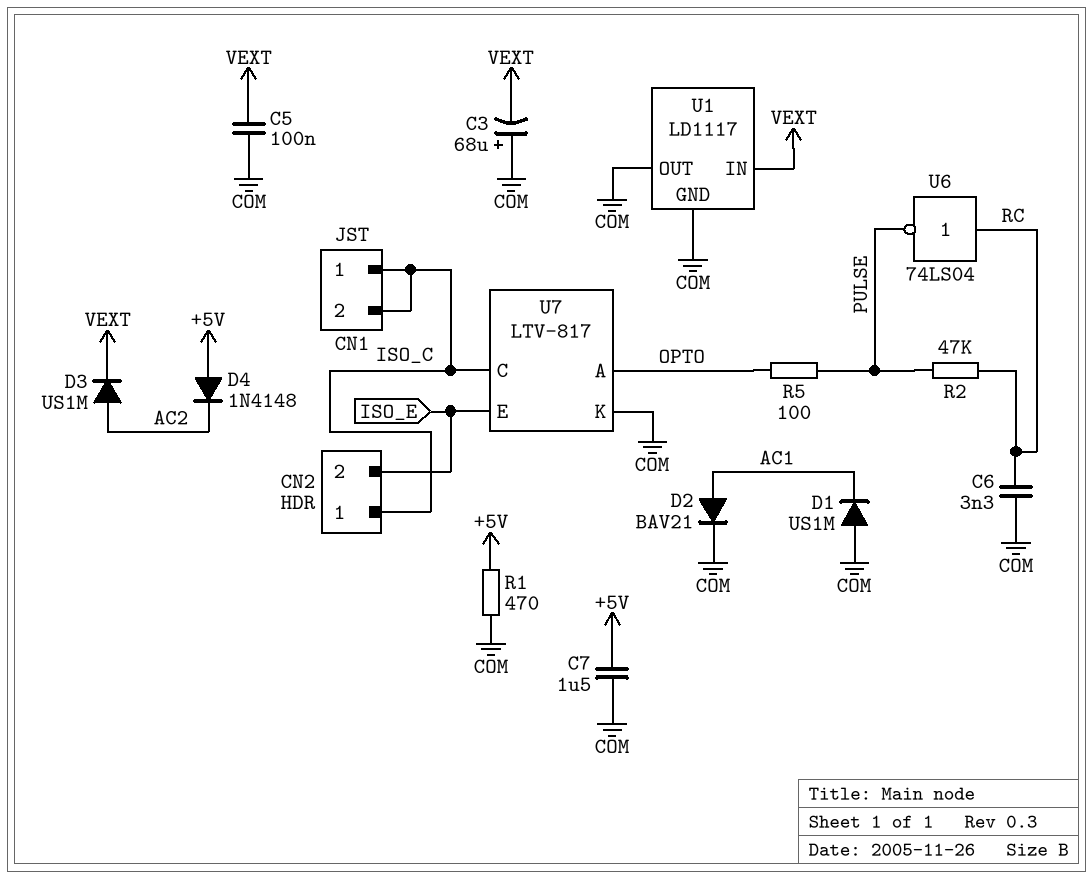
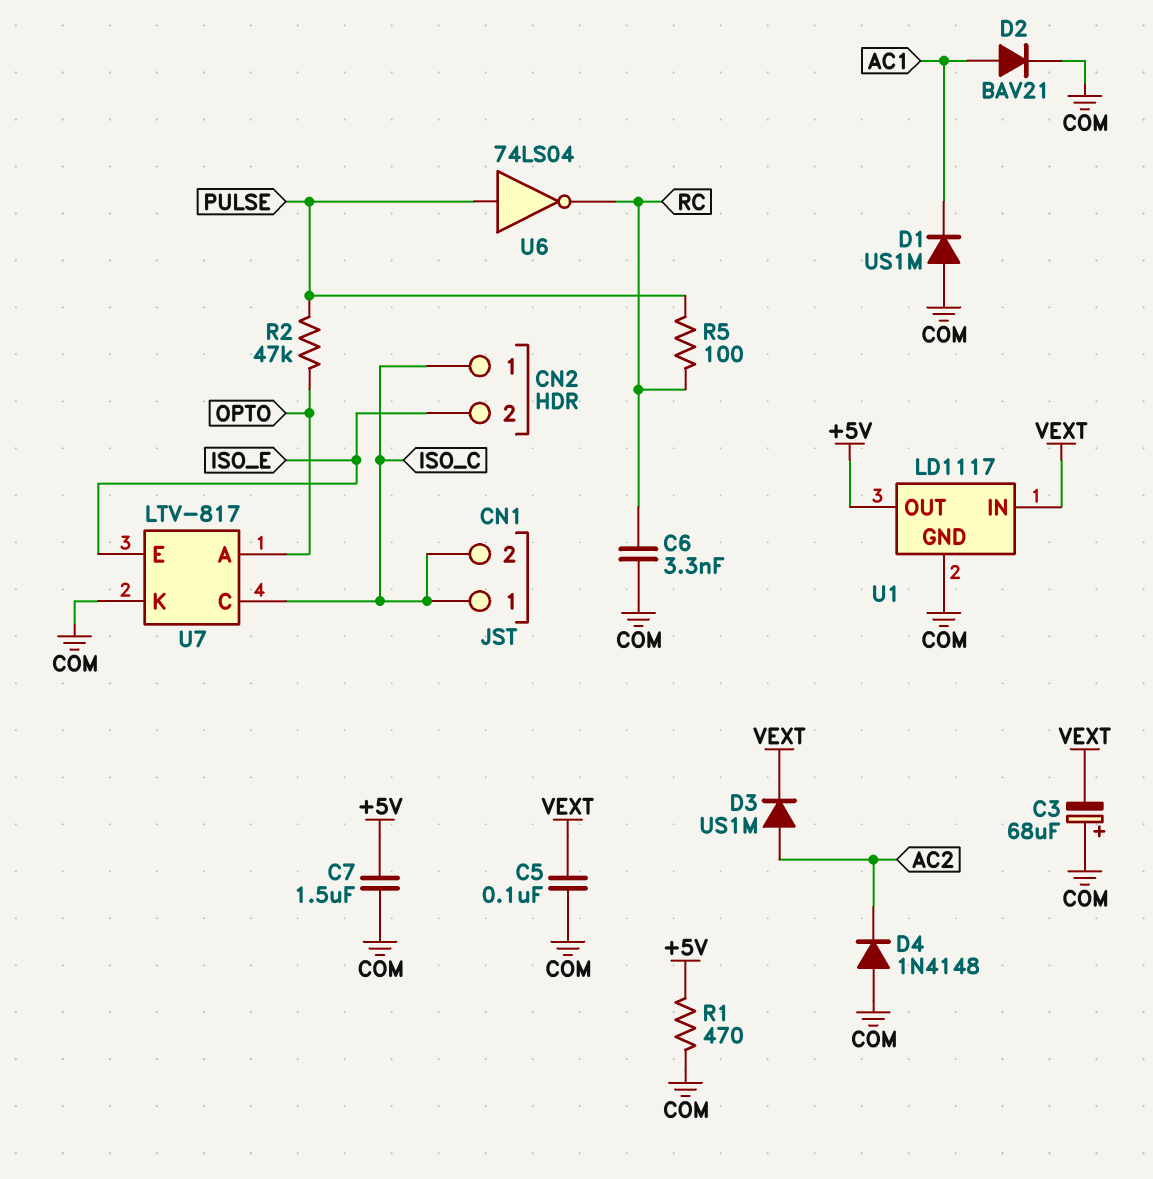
D4: diode 1N4148 (A +5V, K AC2) -> diode 1N4148 (A COM, K AC2)
R2: 47k (PULSE, RC) -> 47k (OPTO, PULSE)
R5: 100 (OPTO, PULSE) -> 100 (PULSE, RC)
U1 pin OUT: COM -> +5V
U6: NOT 74LS04 (in RC, out PULSE) -> NOT 74LS04 (in PULSE, out RC)

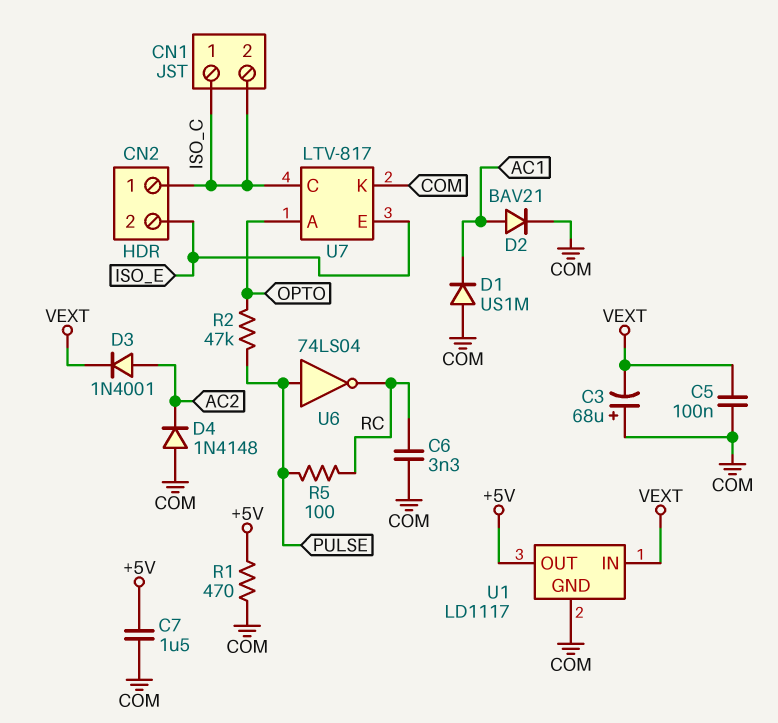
D3: diode US1M (A AC2, K VEXT) -> diode 1N4001 (A AC2, K VEXT)

